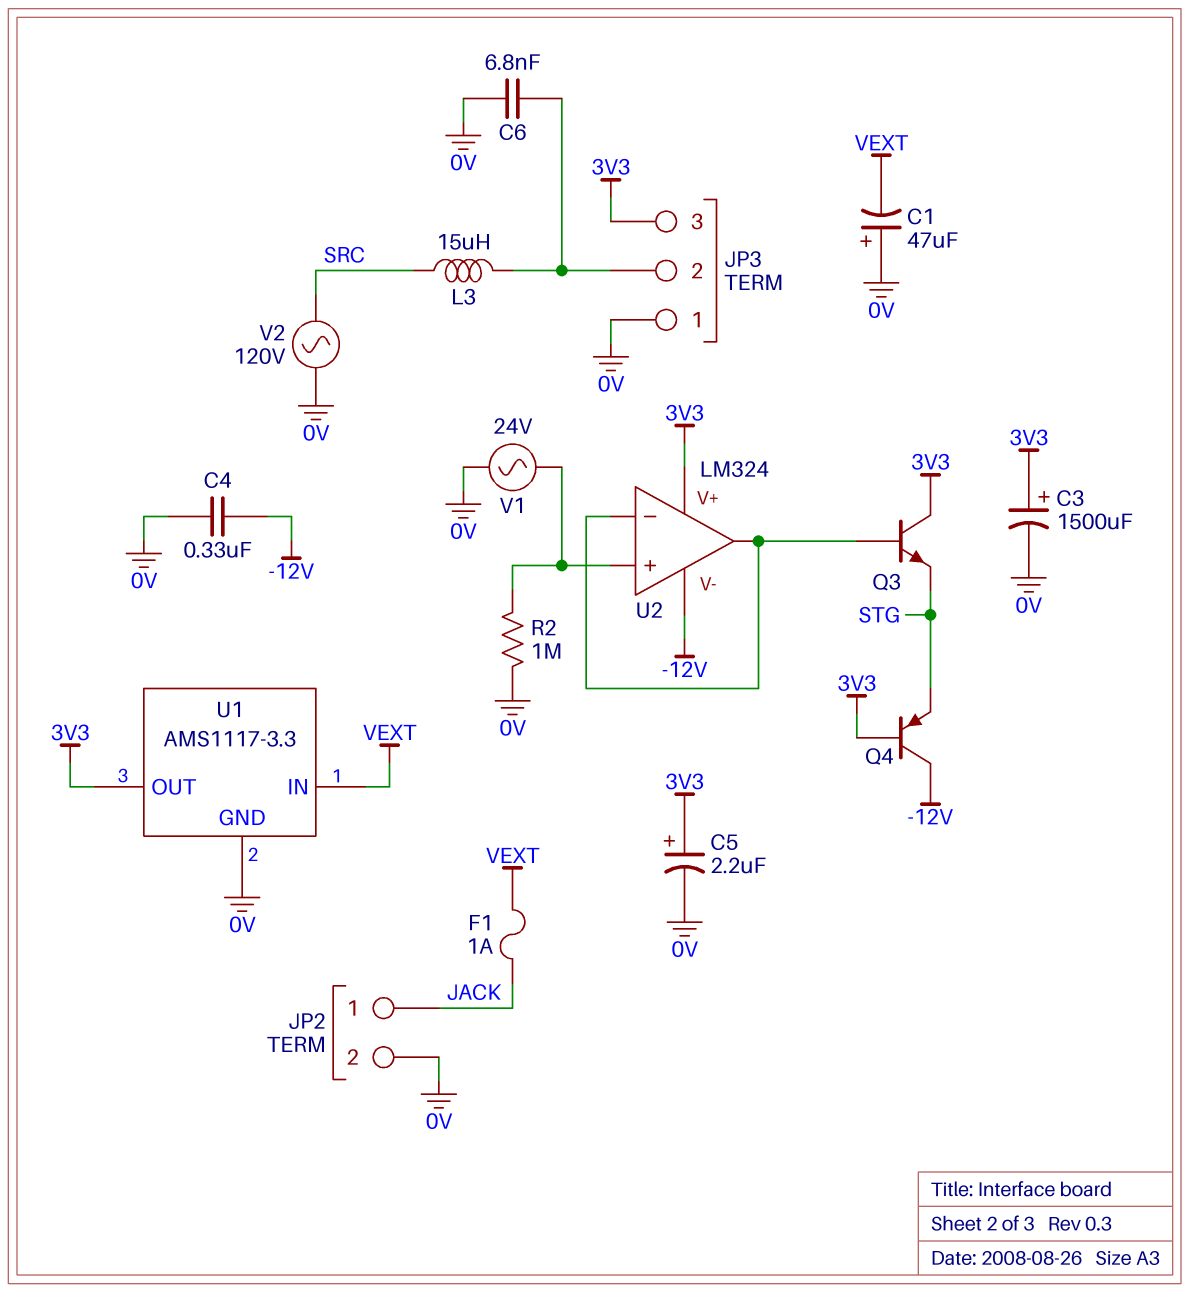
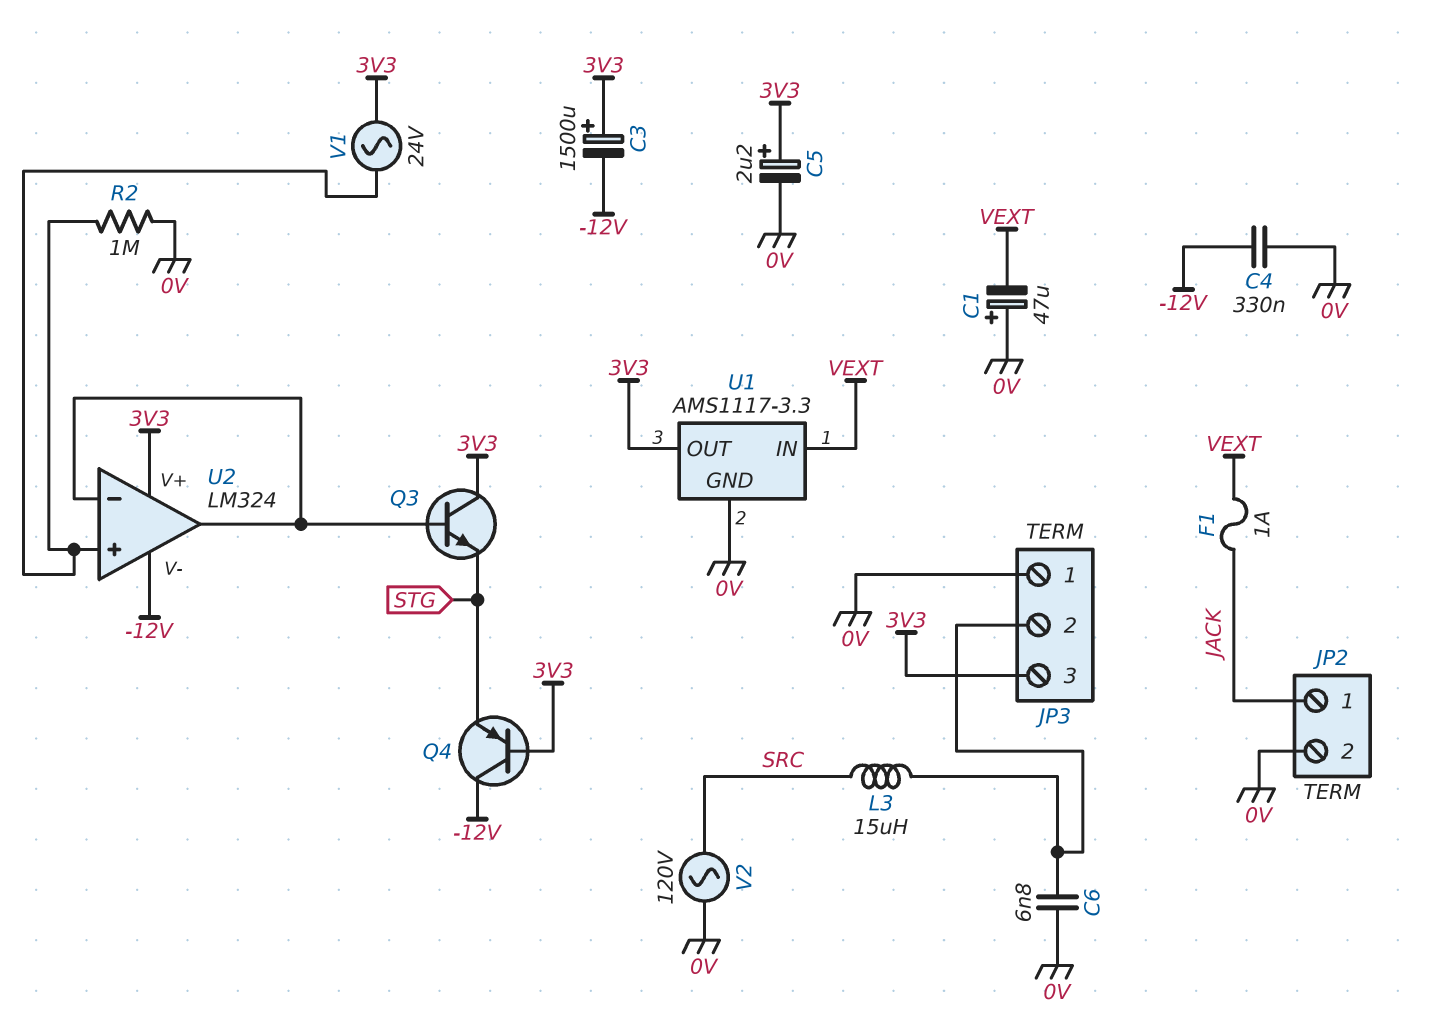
C3: 1500uF (plus 3V3, minus 0V) -> 1500uF (plus 3V3, minus -12V)
V1: AC 24V (0V, U2/in+) -> AC 24V (3V3, U2/in+)

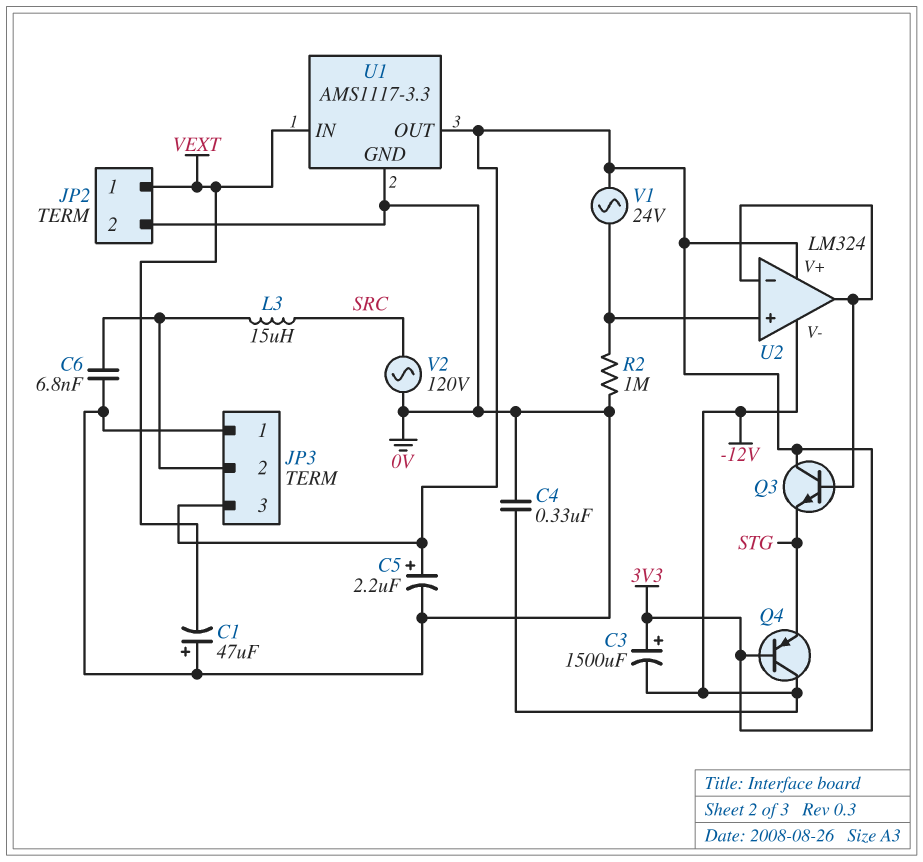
F1: 1A (JACK, VEXT) -> none
JP2 pin 1: JACK -> VEXT

